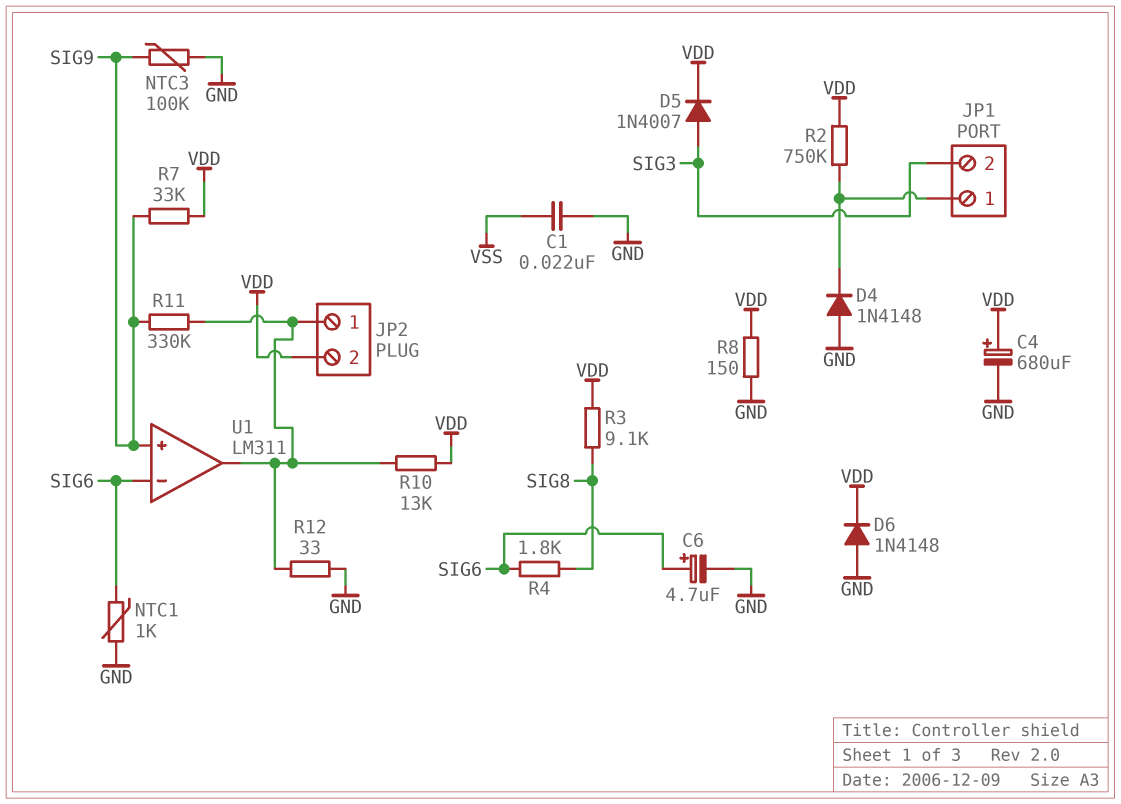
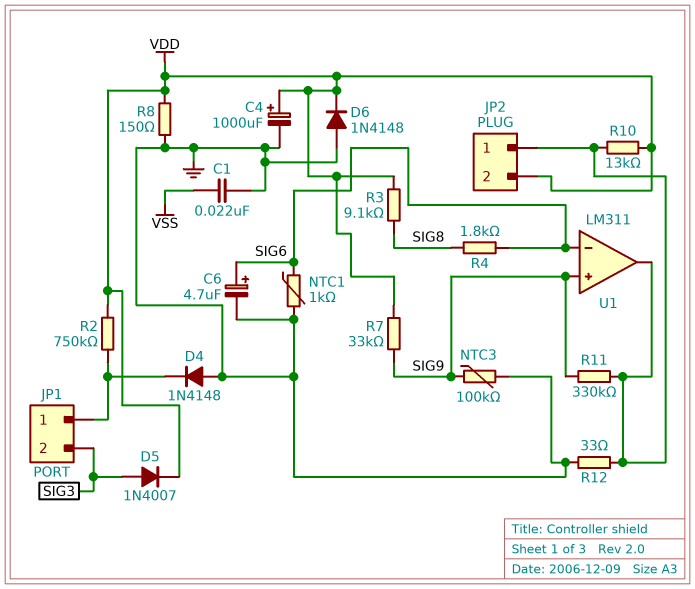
C4: 680uF (plus VDD, minus GND) -> 1000uF (plus VDD, minus GND)

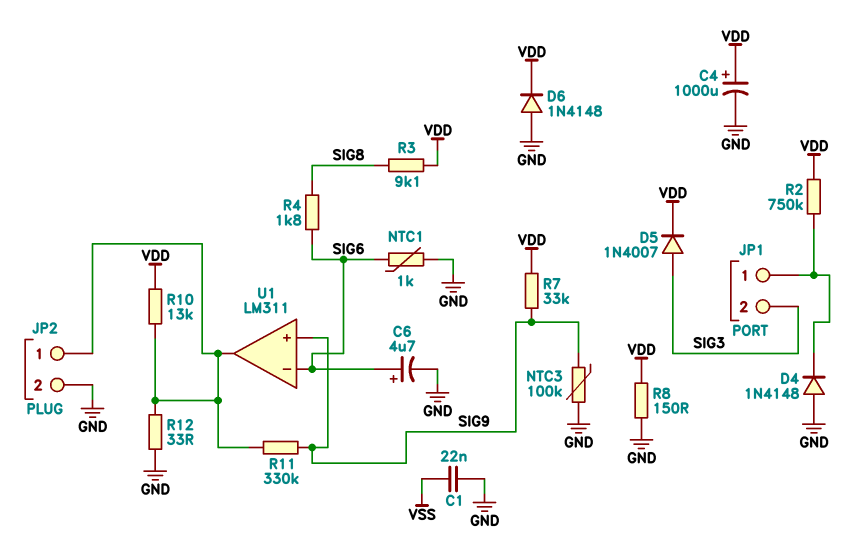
JP2 pin 2: VDD -> GND

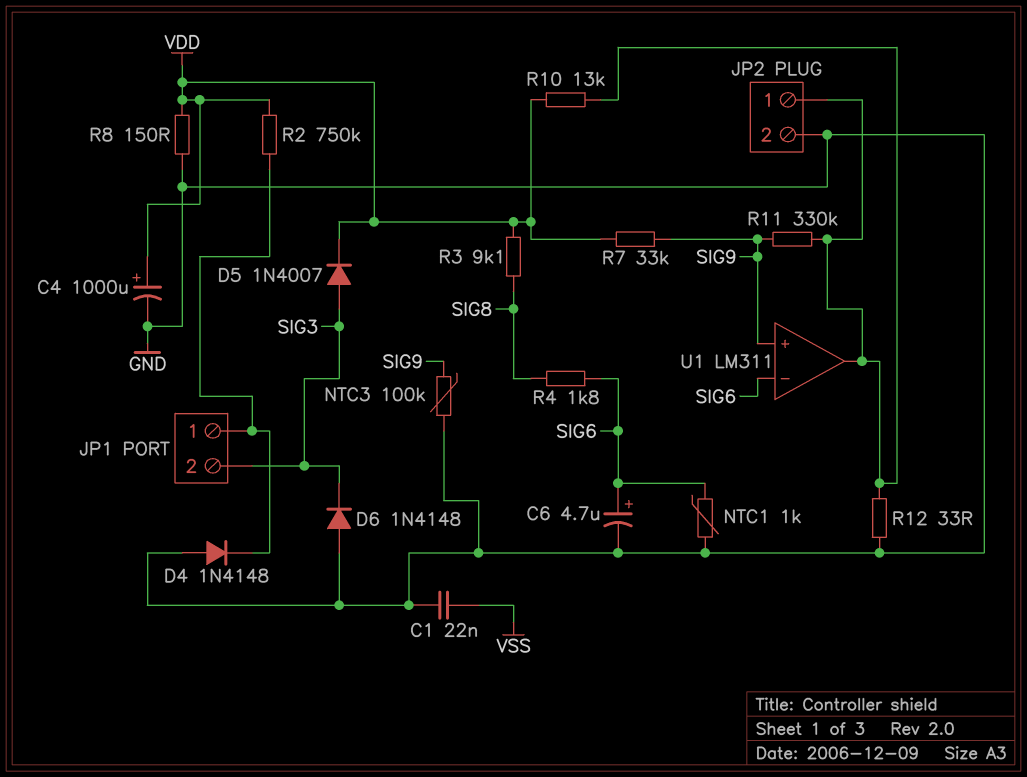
D6: diode 1N4148 (A GND, K VDD) -> diode 1N4148 (A GND, K SIG3)

